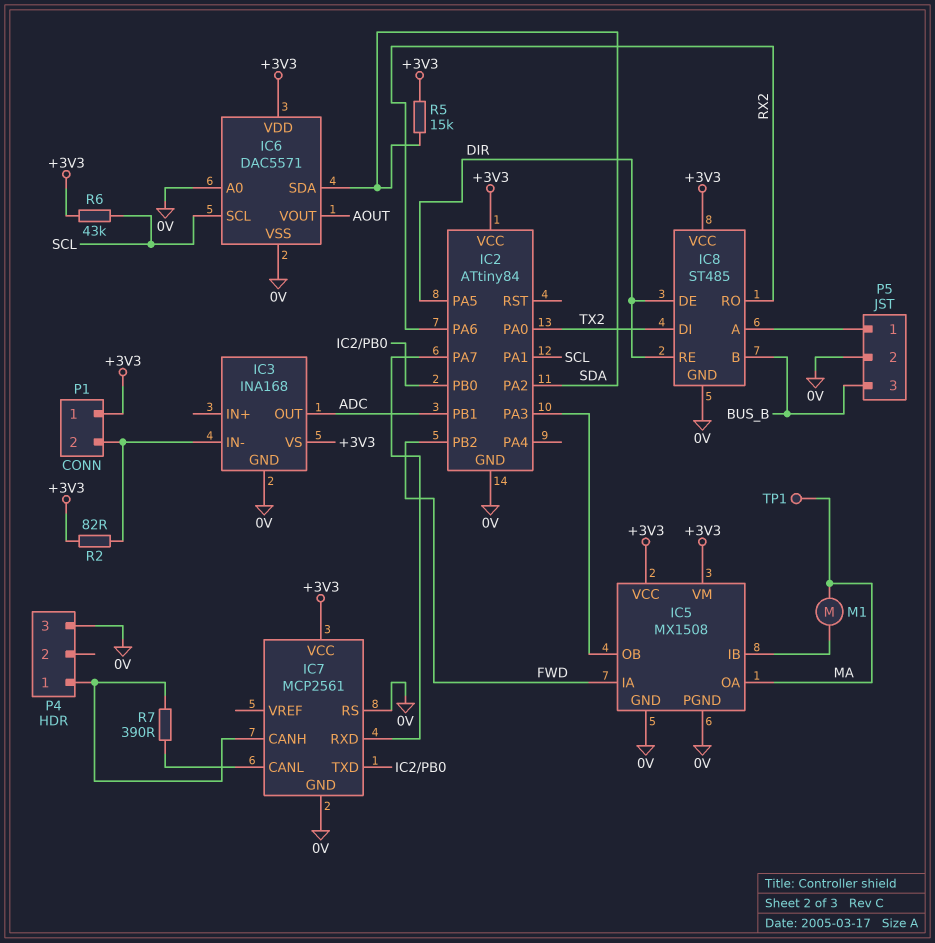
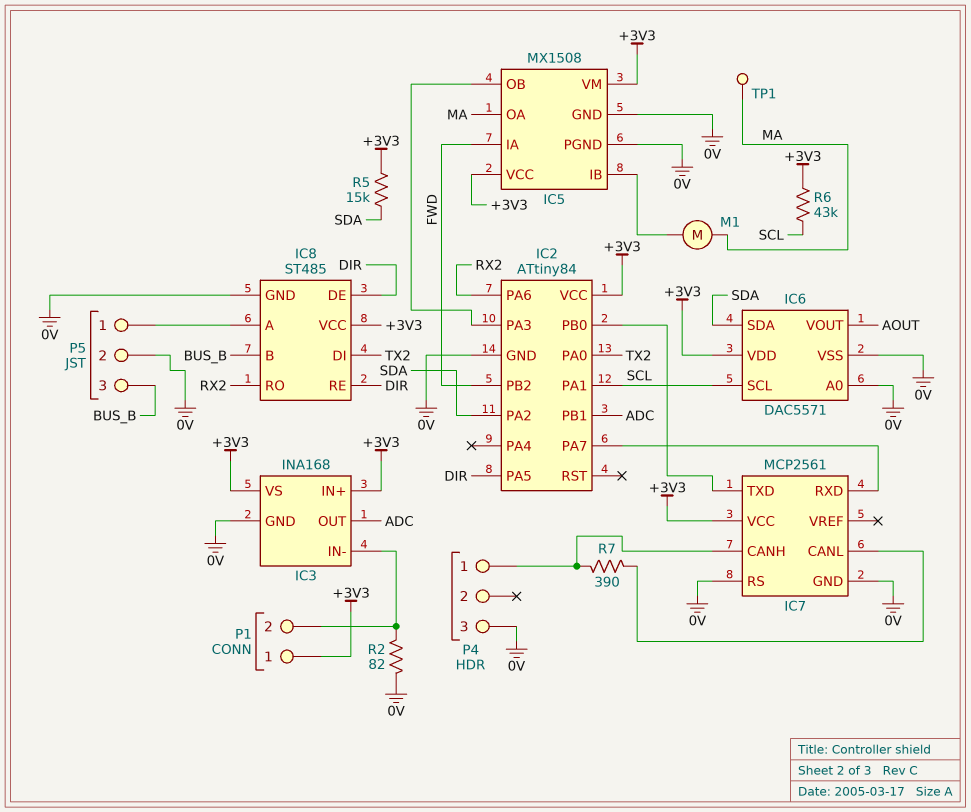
IC3 pin IN+: none -> +3V3
R2: 82 (+3V3, IC3/IN-) -> 82 (0V, IC3/IN-)

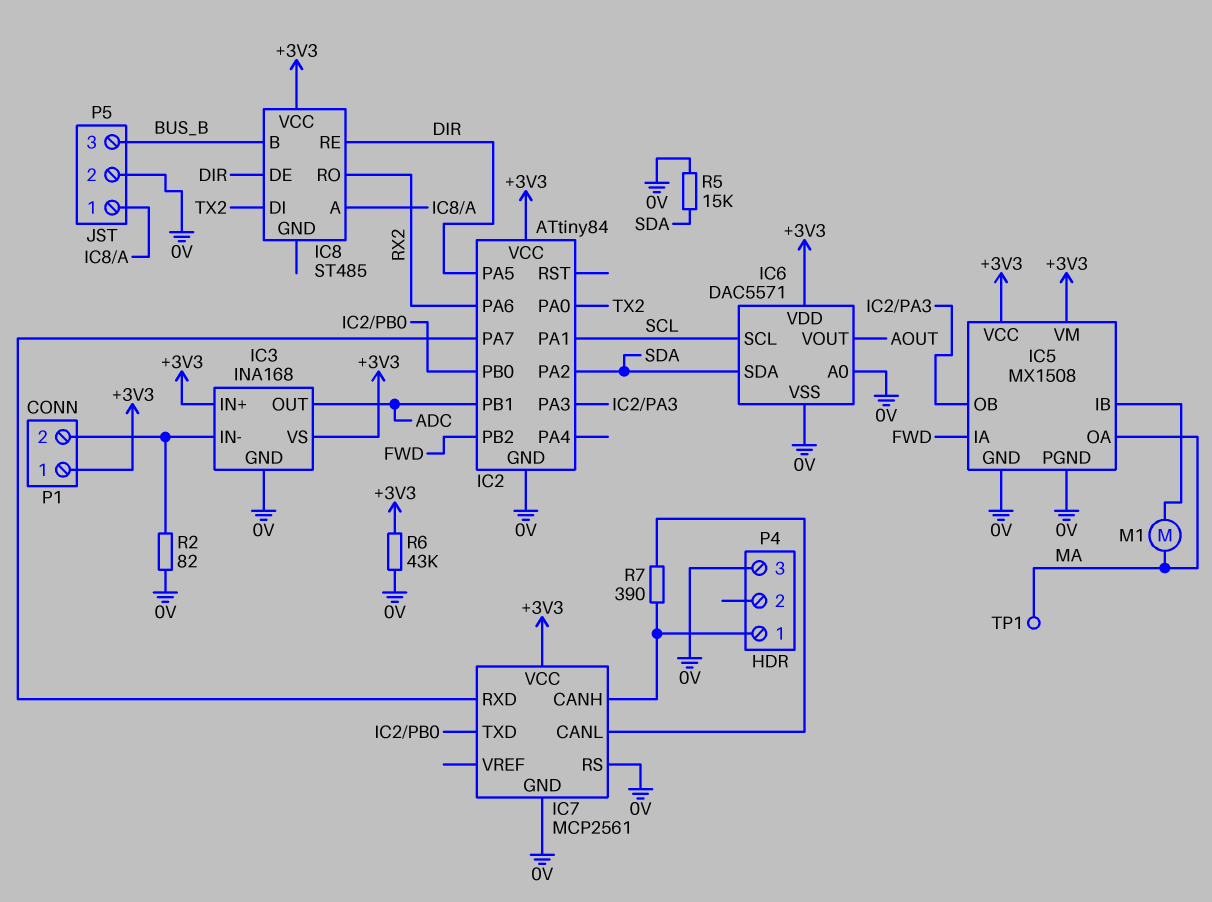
IC8 pin GND: 0V -> none
R5: 15k (+3V3, SDA) -> 15k (0V, SDA)
R6: 43k (+3V3, SCL) -> 43k (+3V3, 0V)

